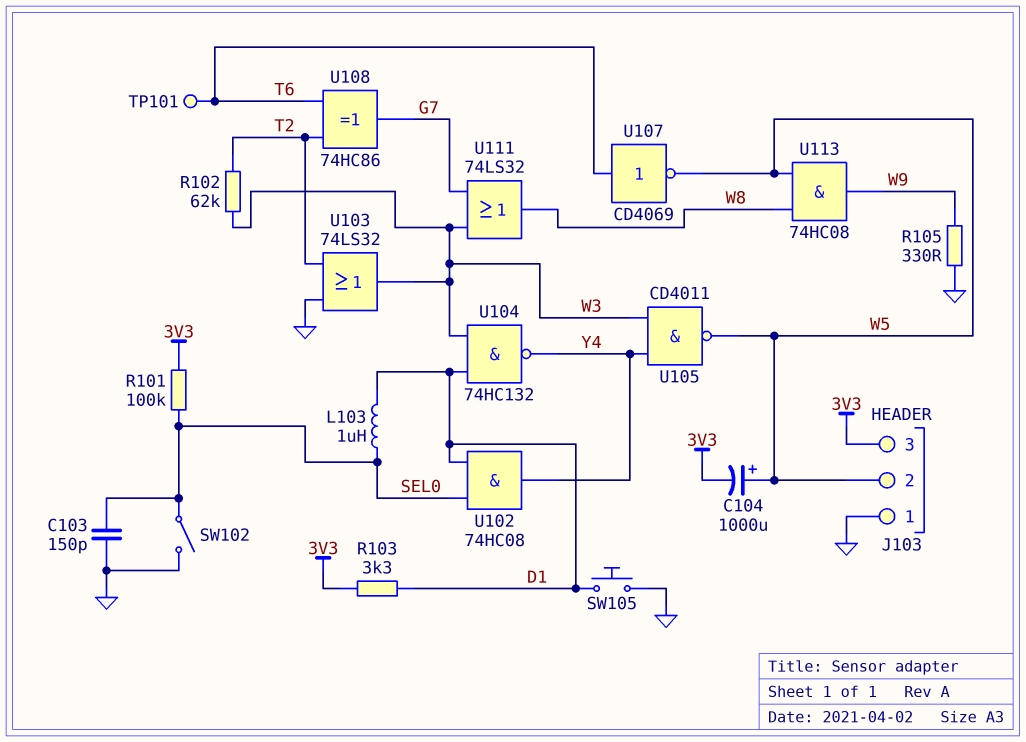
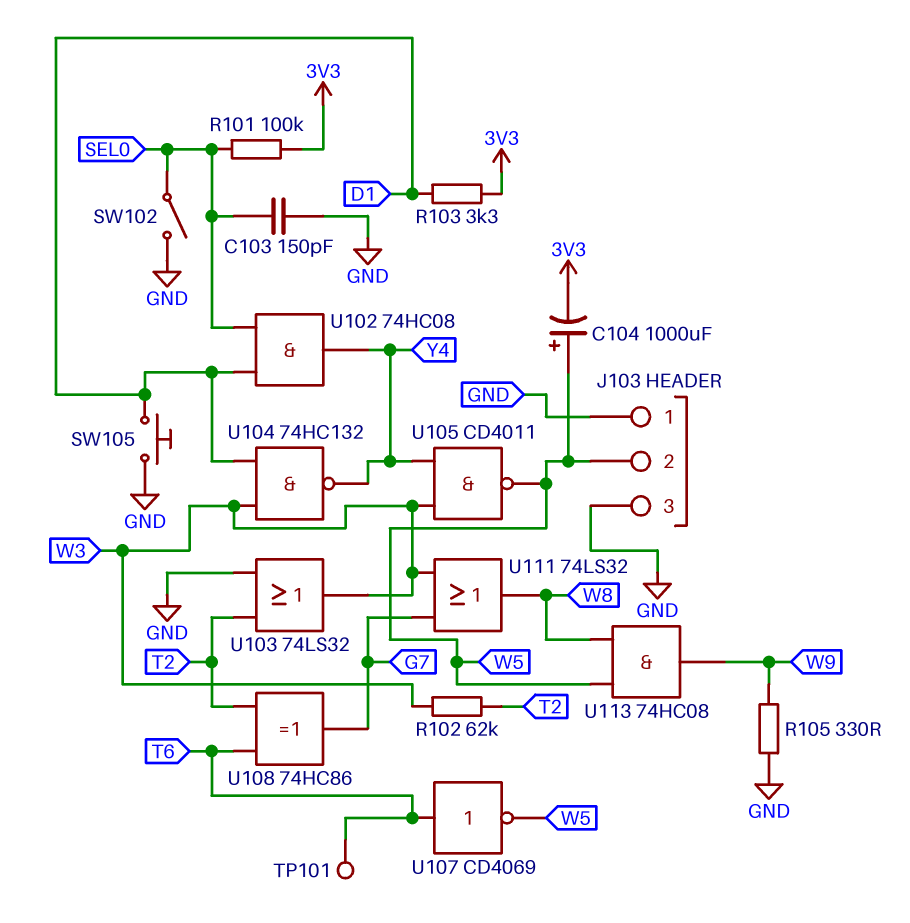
J103 pin 3: 3V3 -> GND
L103: 1uH (D1, SEL0) -> none

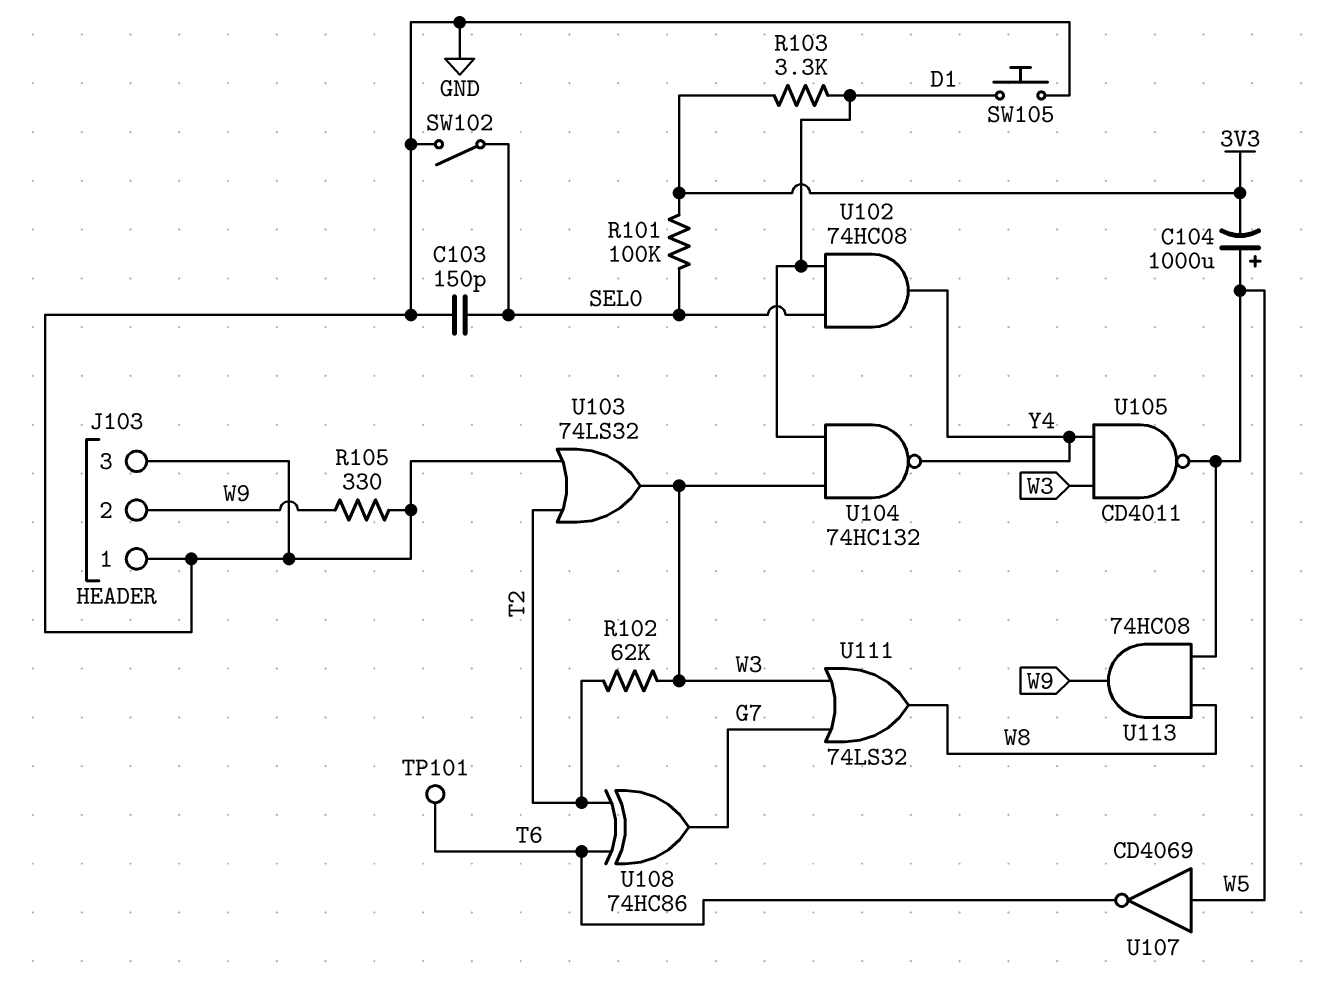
J103 pin 2: W5 -> W9
U107: NOT CD4069 (in T6, out W5) -> NOT CD4069 (in W5, out T6)

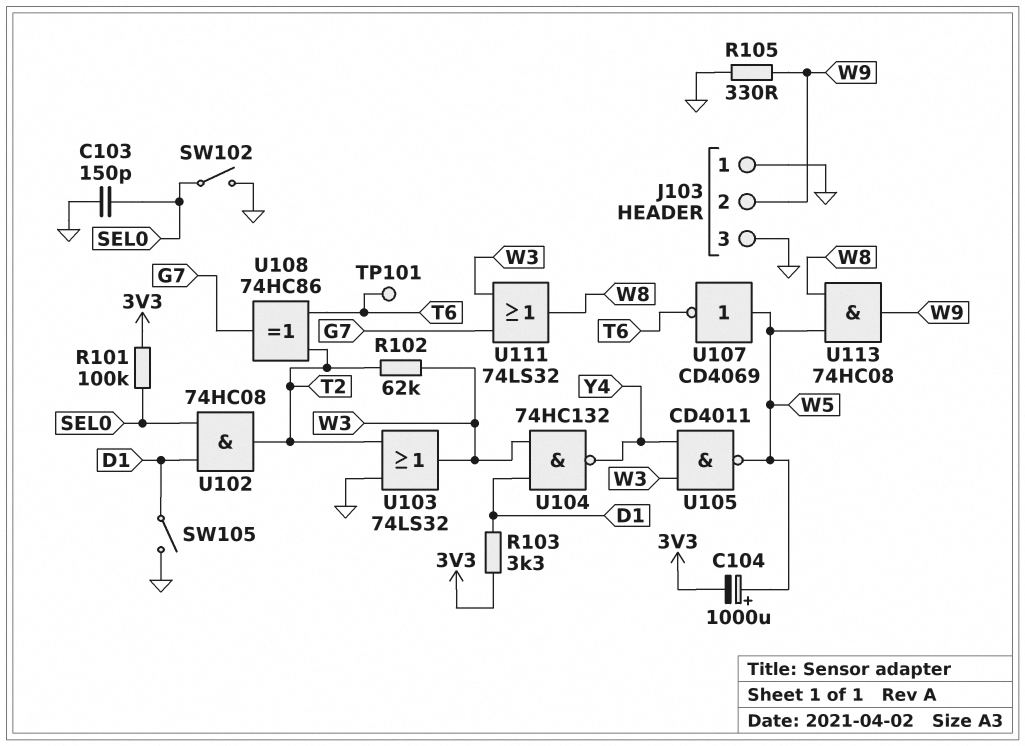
SW105: button (D1, GND) -> switch (D1, GND)
U102: AND 74HC08 (in D1, in SEL0, out Y4) -> AND 74HC08 (in D1, in SEL0, out T2)

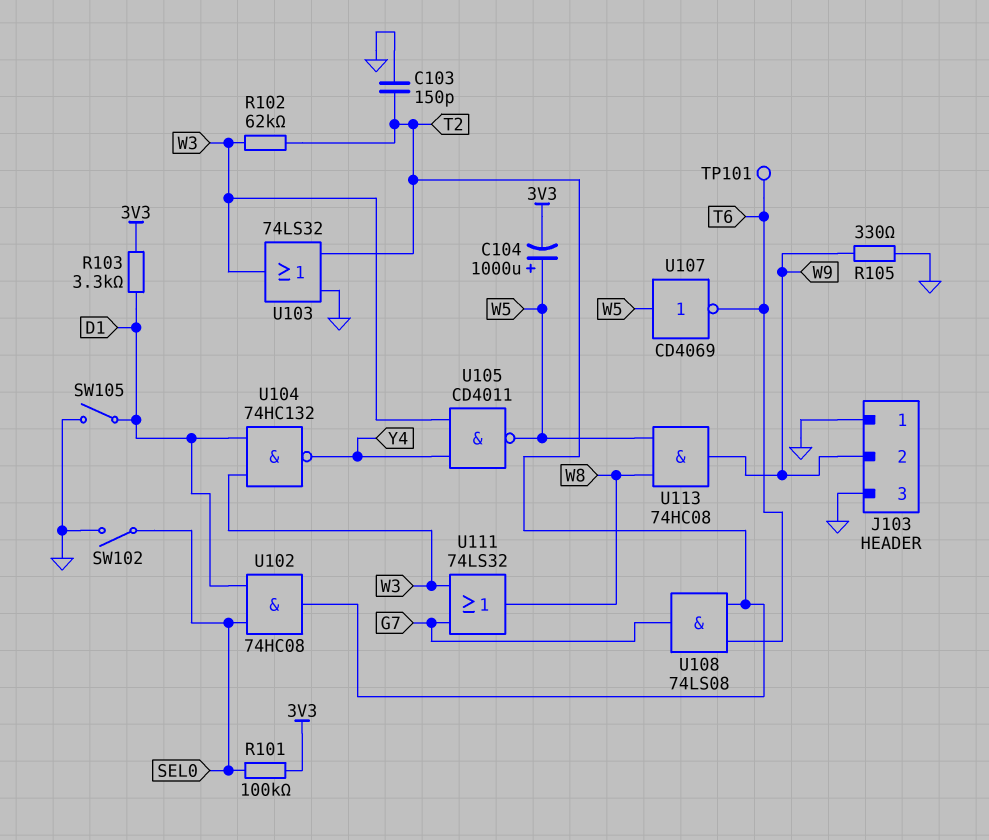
C103: 150pF (GND, SEL0) -> 150pF (GND, T2)
U108: XOR 74HC86 (in T2, in T6, out G7) -> AND 74LS08 (in T2, in T6, out G7)

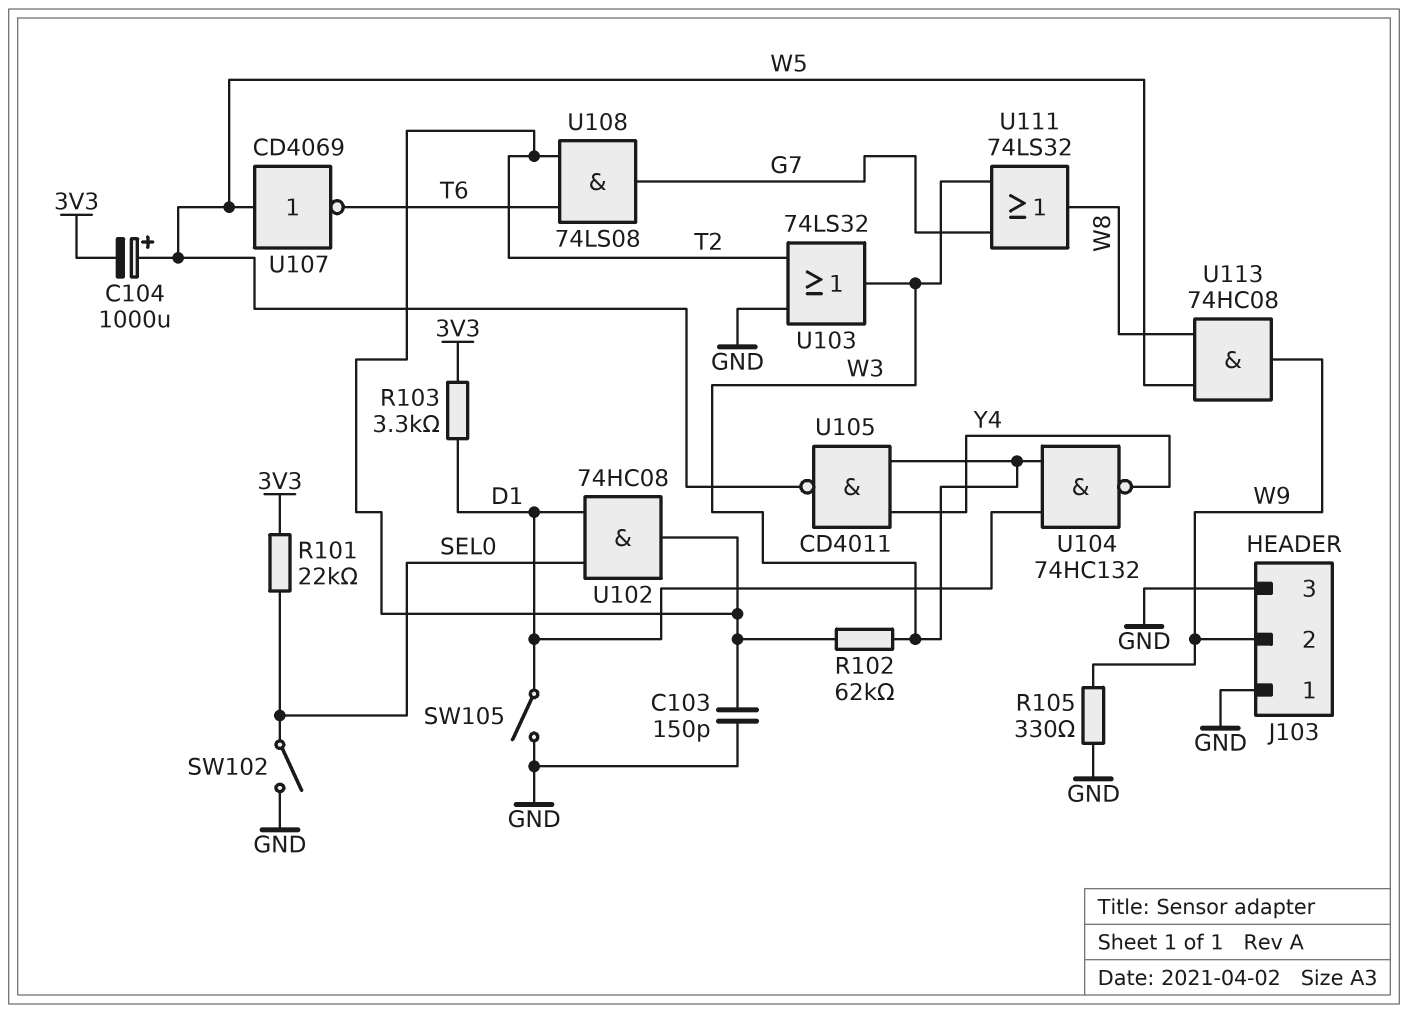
R101: 100k (3V3, SEL0) -> 22k (3V3, SEL0)
TP101: test point (T6) -> none

